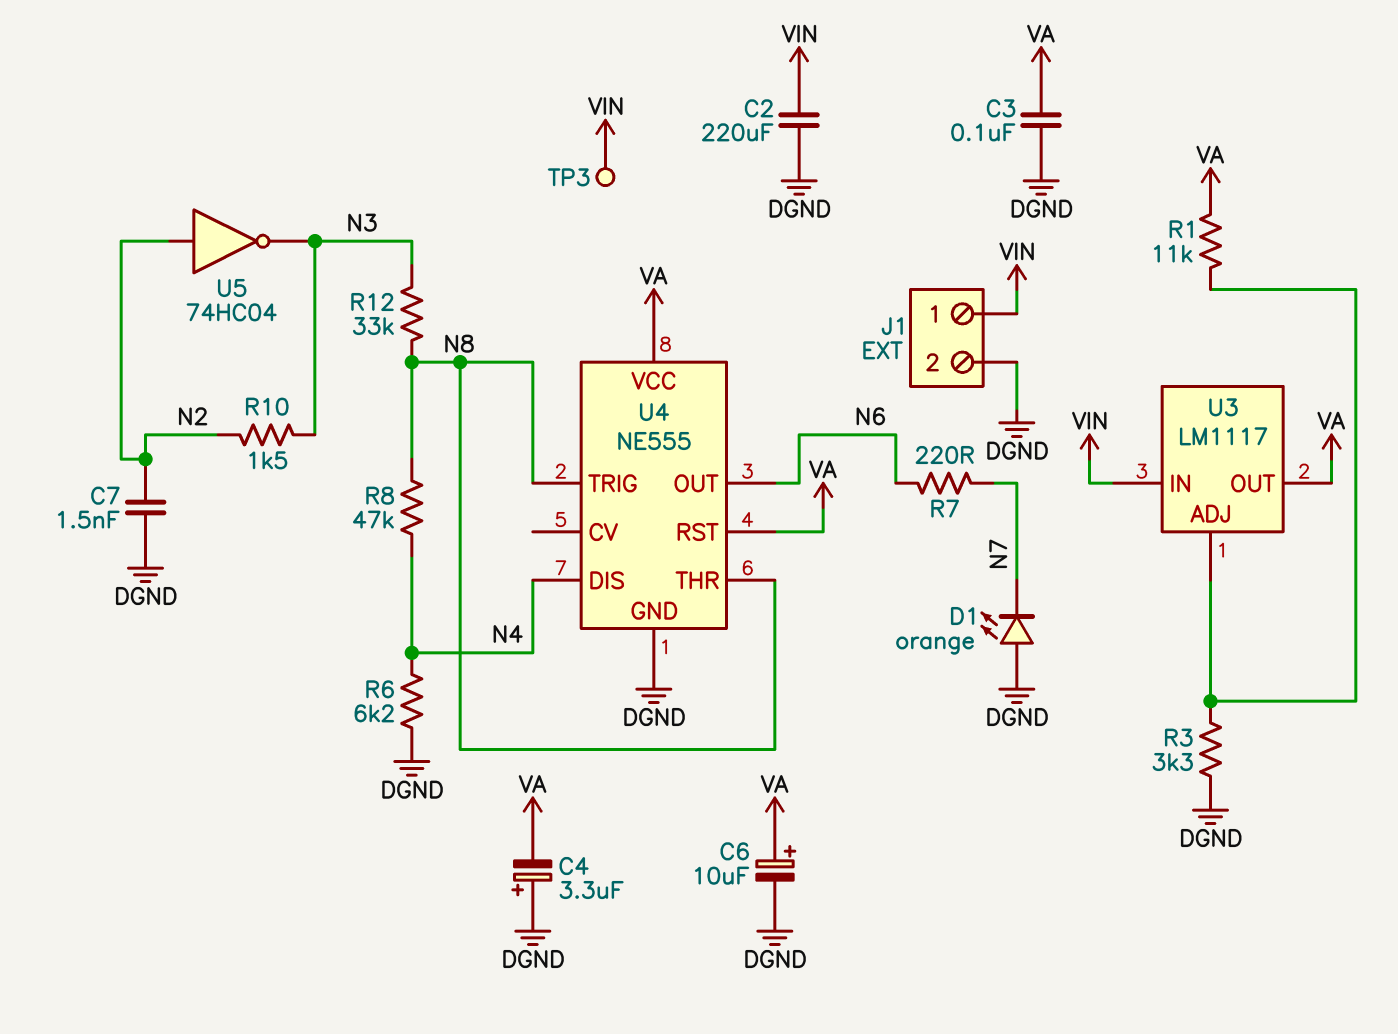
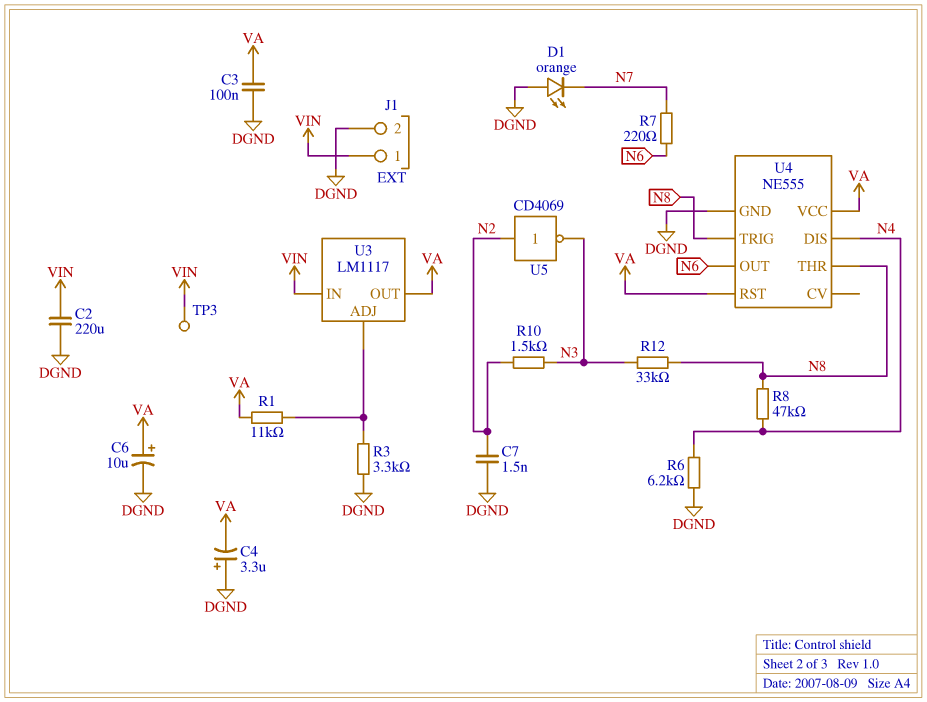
U5: NOT 74HC04 (in N2, out N3) -> NOT CD4069 (in N2, out N3)

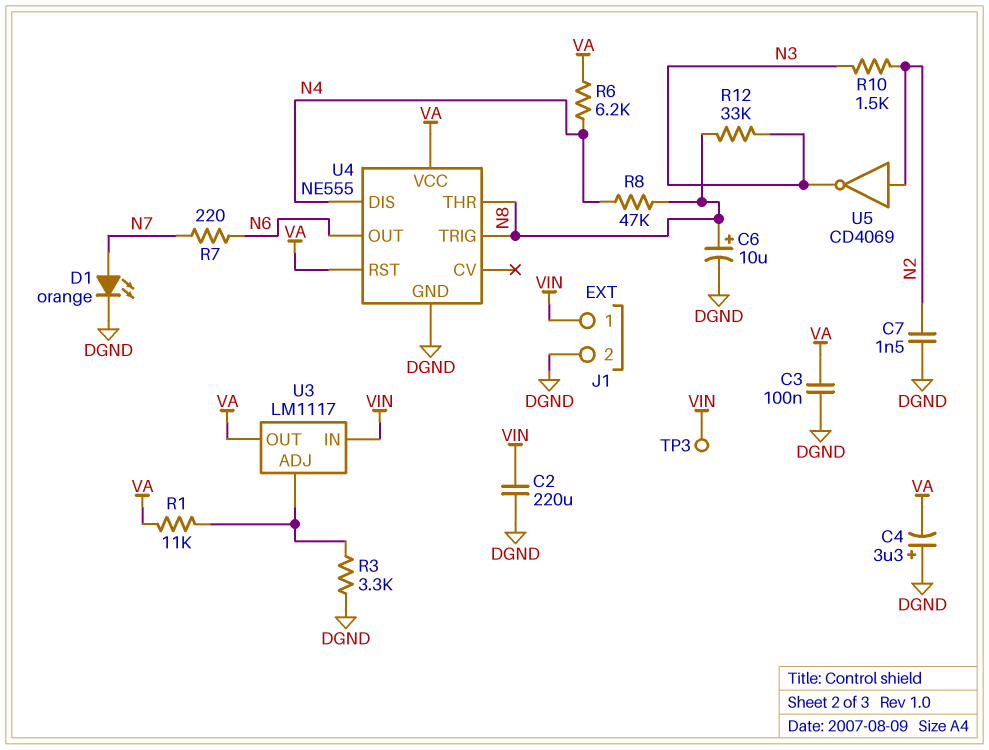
C6: 10uF (plus VA, minus DGND) -> 10uF (plus N8, minus DGND)
D1: LED orange (A DGND, K N7) -> LED orange (A N7, K DGND)
R6: 6.2k (DGND, N4) -> 6.2k (N4, VA)

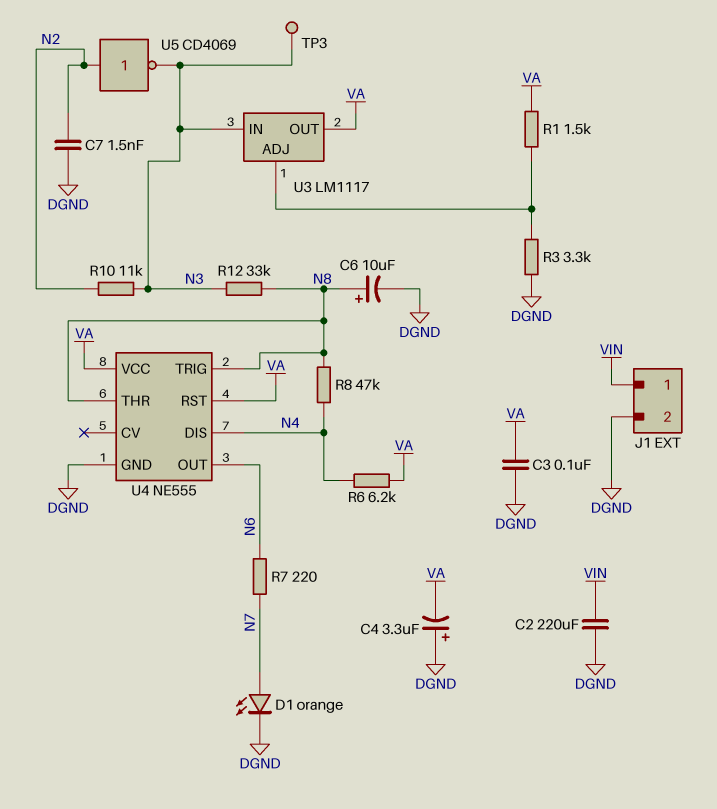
R1: 11k (U3/ADJ, VA) -> 1.5k (U3/ADJ, VA)
R10: 1.5k (N2, N3) -> 11k (N2, N3)
TP3: test point (VIN) -> test point (N3)
U3 pin IN: VIN -> N3

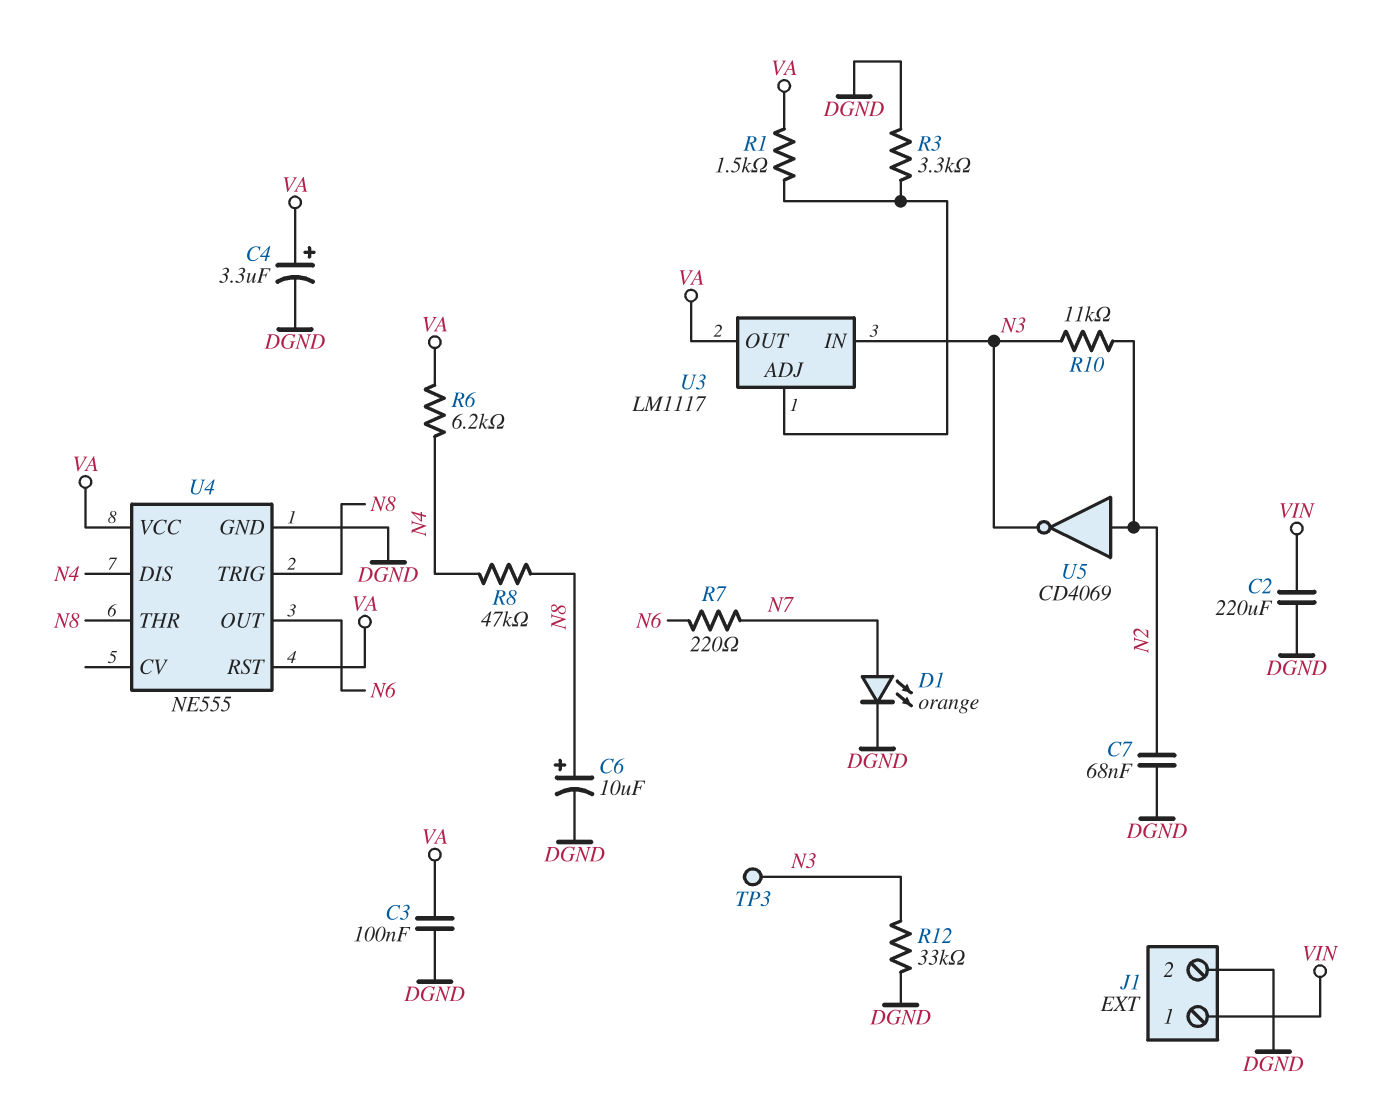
C4: 3.3uF (plus DGND, minus VA) -> 3.3uF (plus VA, minus DGND)
C7: 1.5nF (DGND, N2) -> 68nF (DGND, N2)
R12: 33k (N3, N8) -> 33k (DGND, N3)

